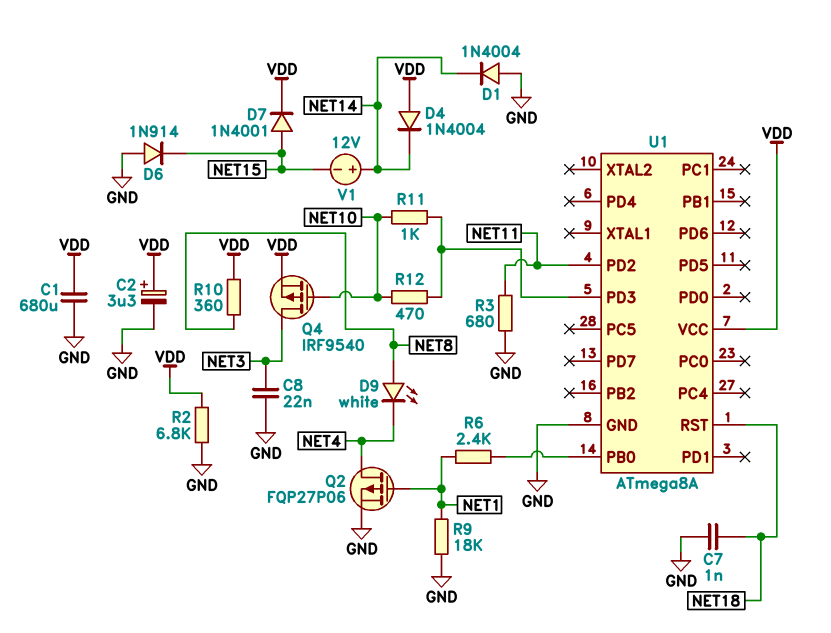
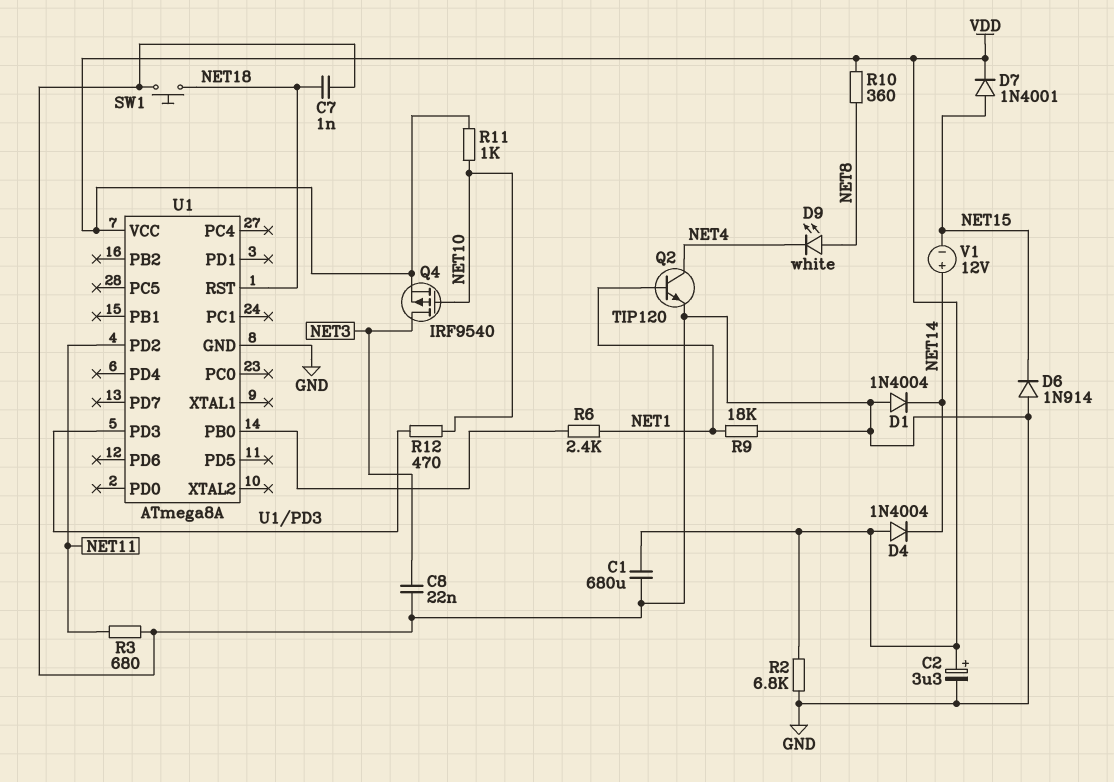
Q2: PMOS FQP27P06 (G NET1, D NET4, S GND) -> NPN TIP120 (B NET1, C NET4, E GND)
R11: 1k (NET10, U1/PD3) -> 1k (NET10, VDD)
SW1: none -> button (GND, NET18)

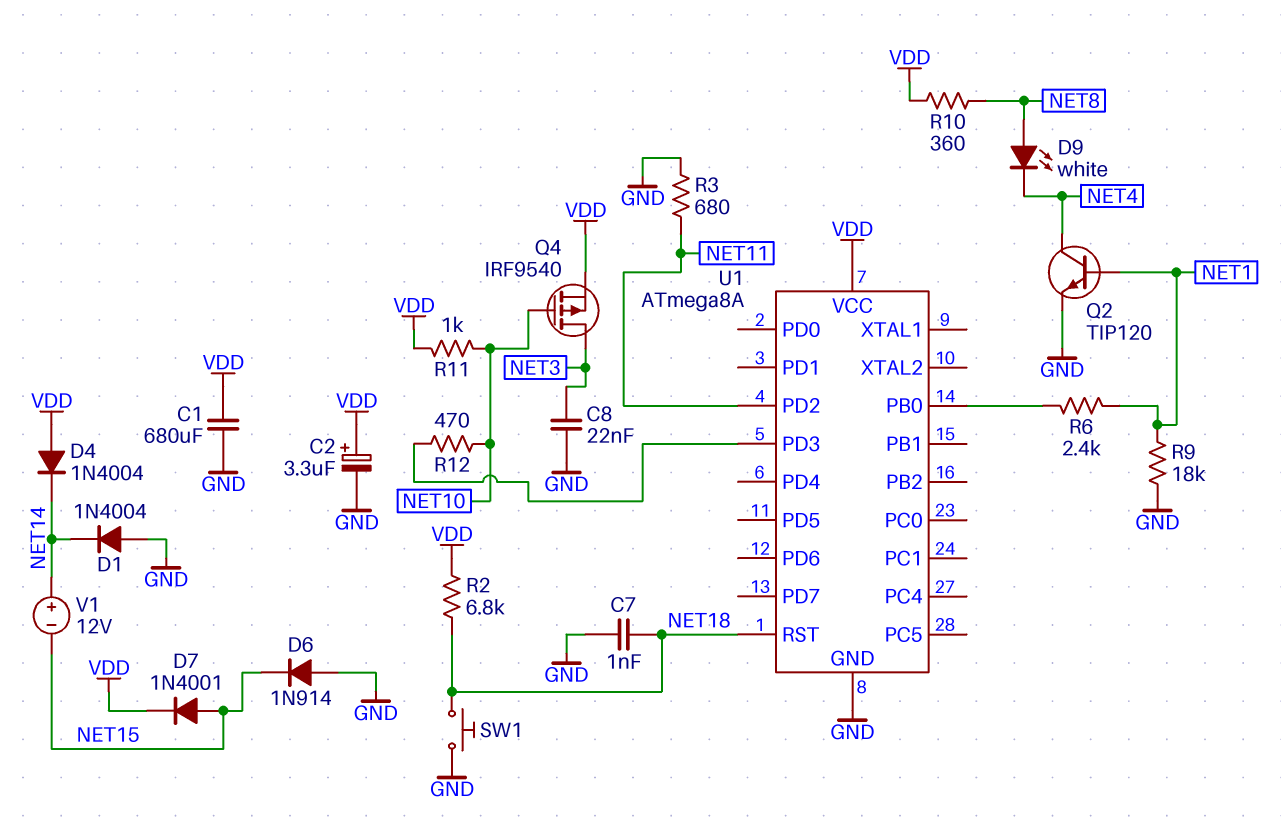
R2: 6.8k (GND, VDD) -> 6.8k (NET18, VDD)

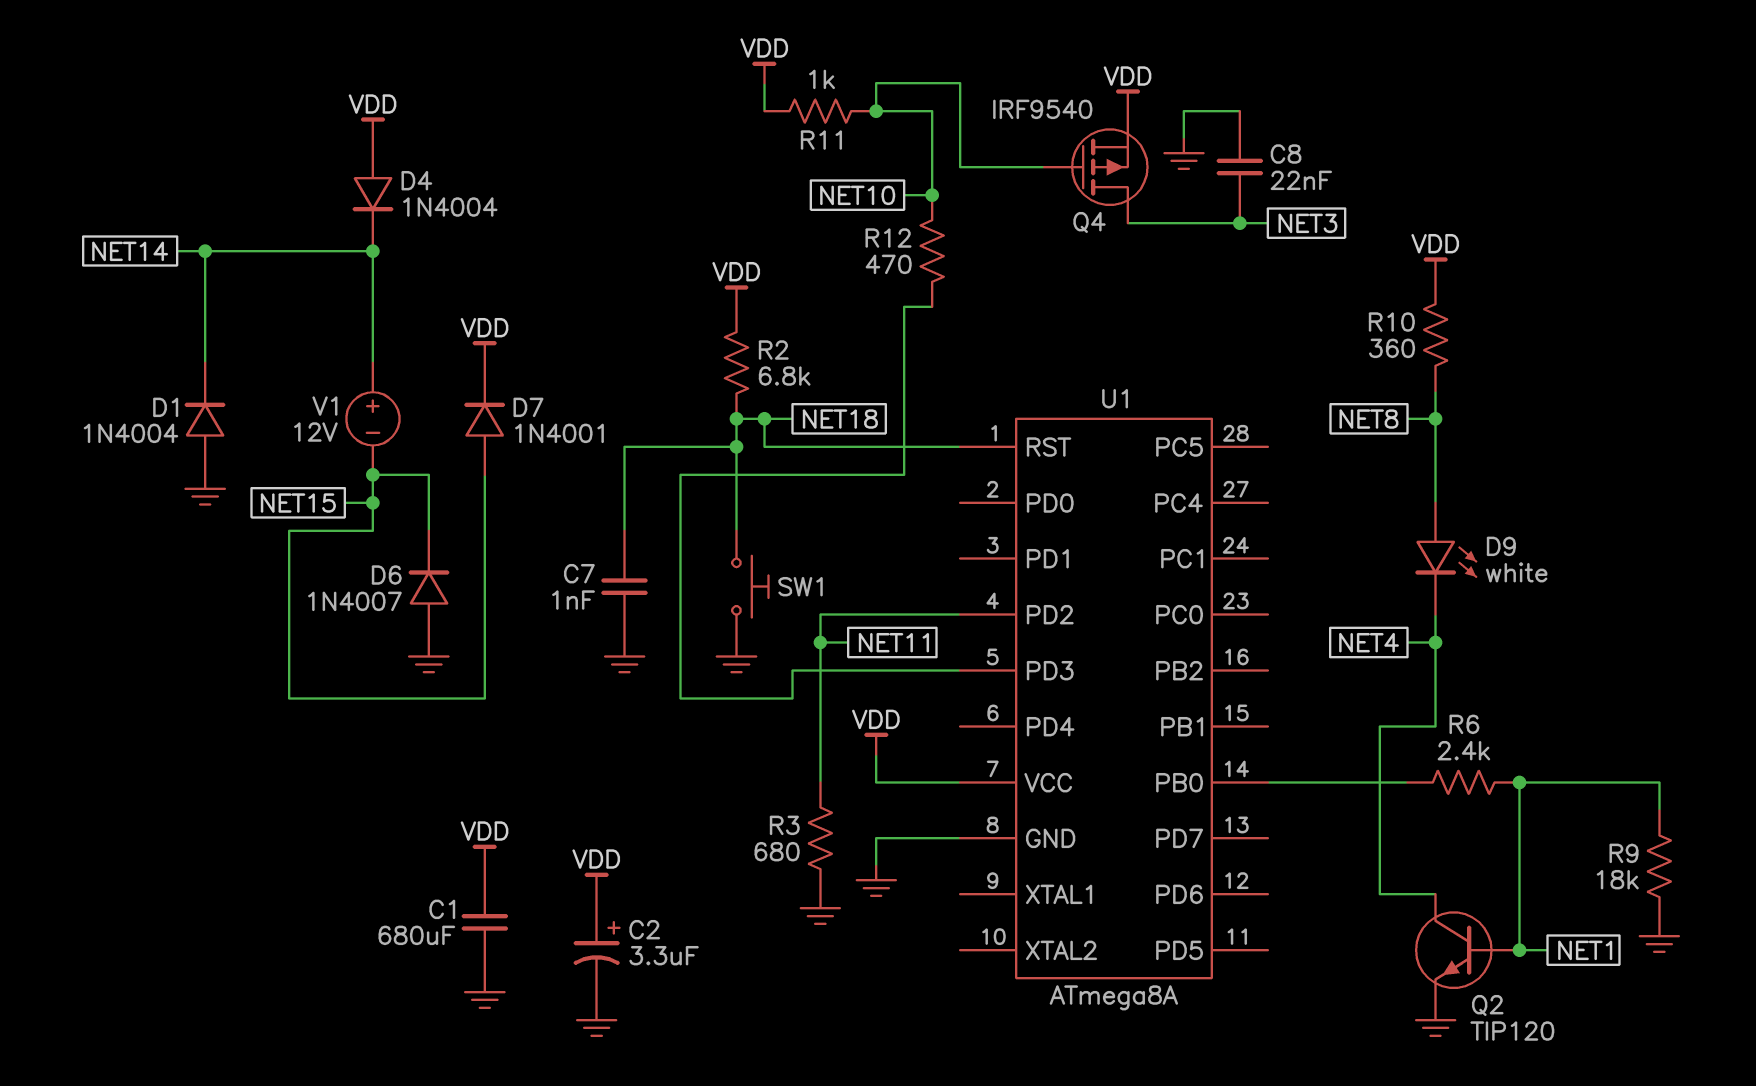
D6: diode 1N914 (A GND, K NET15) -> diode 1N4007 (A GND, K NET15)

